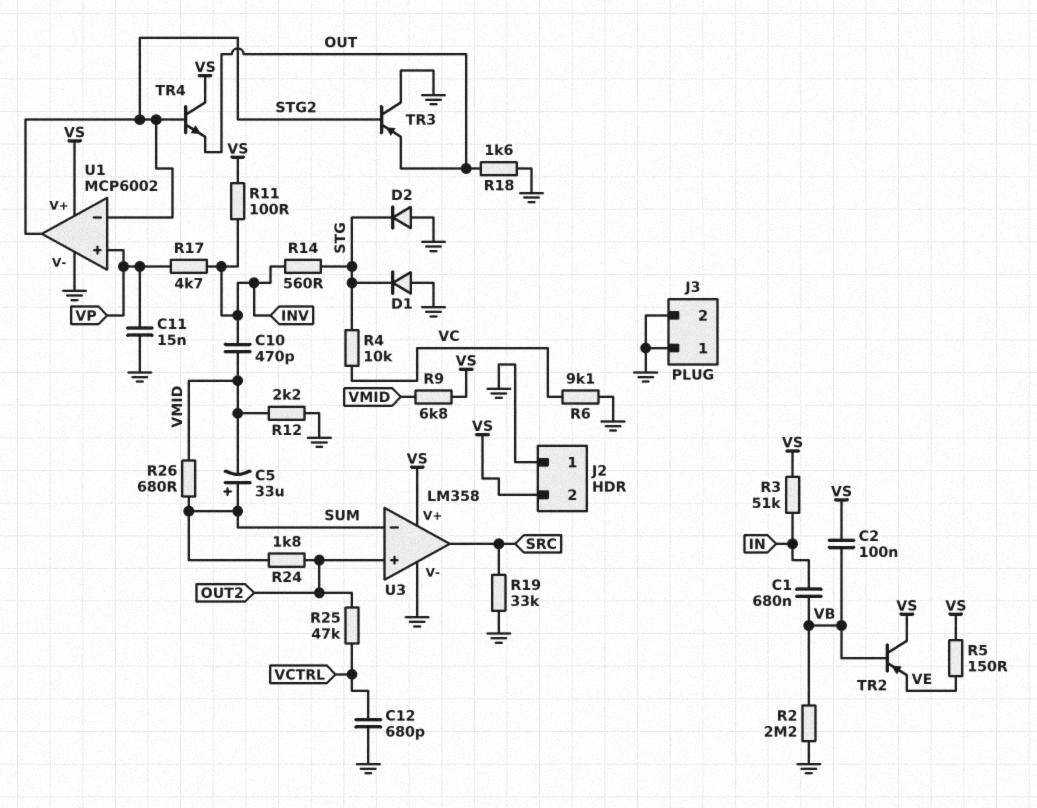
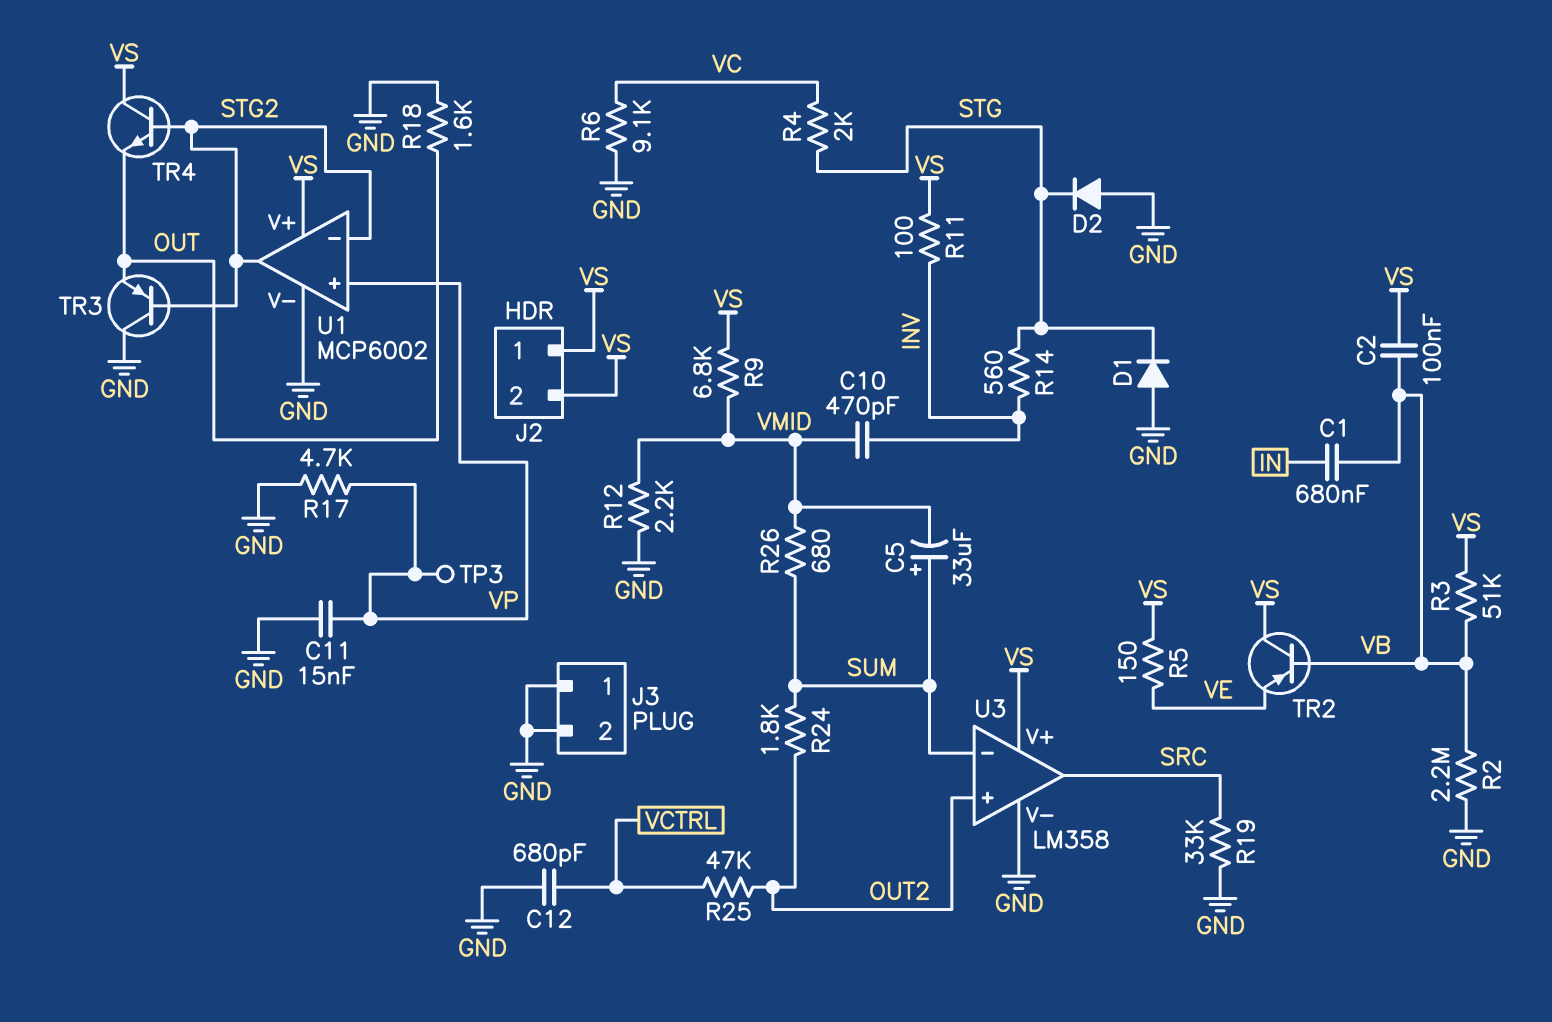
J2 pin 1: GND -> VS
R3: 51k (IN, VS) -> 51k (VB, VS)
R4: 10k (STG, VC) -> 2k (STG, VC)
R17: 4.7k (INV, VP) -> 4.7k (GND, VP)
TP3: none -> test point (VP)

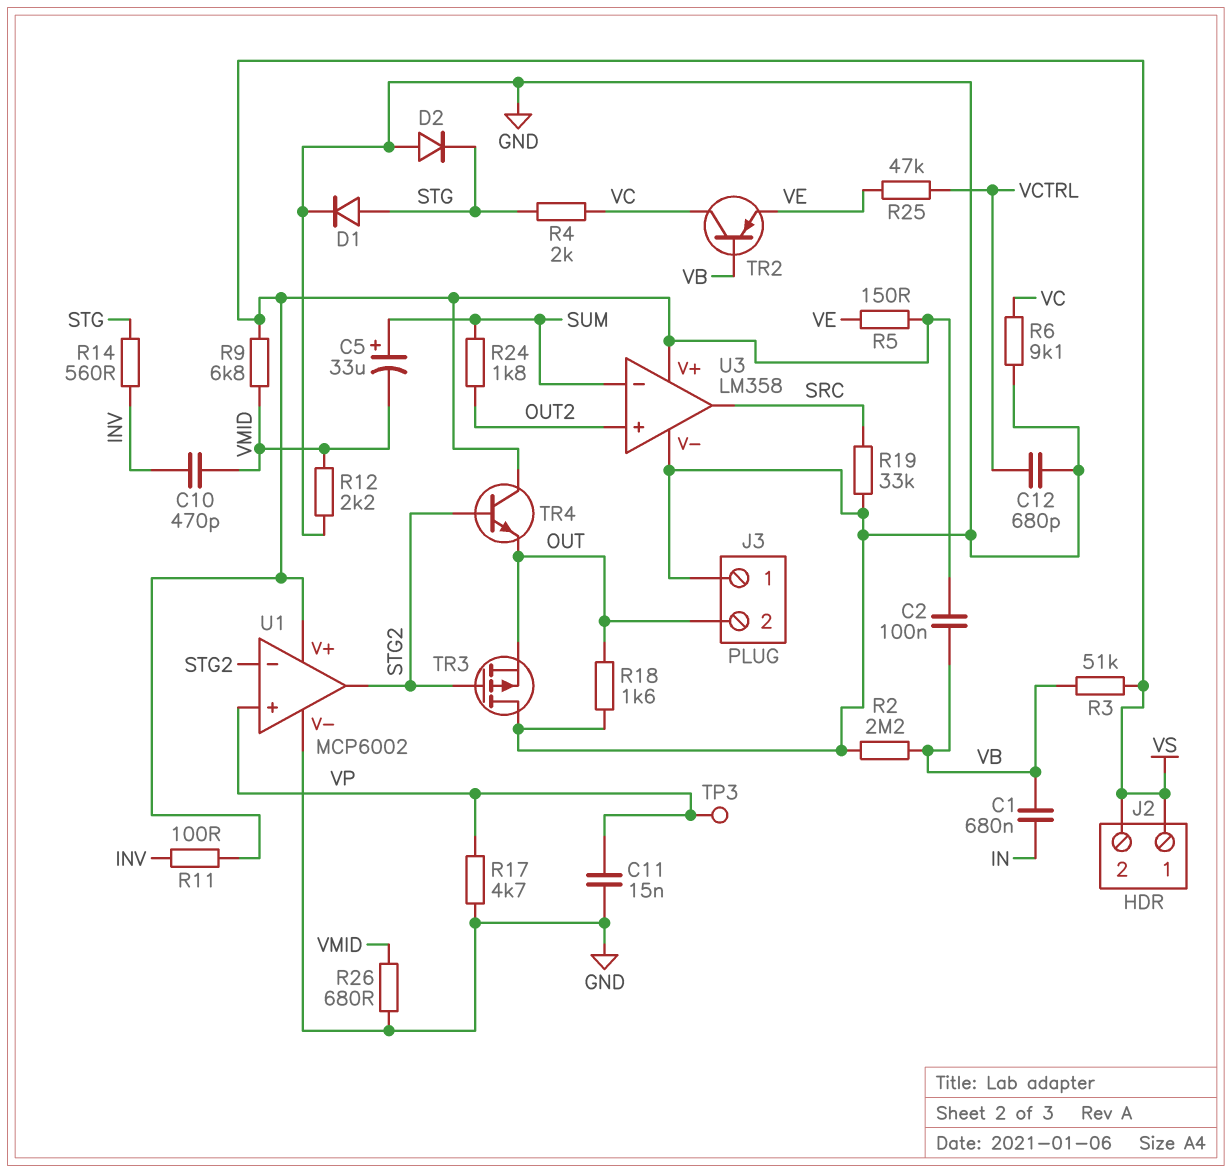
D1: diode (A GND, K STG) -> diode (A STG, K GND)
J3 pin 2: GND -> OUT
R25: 47k (OUT2, VCTRL) -> 47k (VCTRL, VE)
R26: 680 (SUM, VMID) -> 680 (GND, VMID)
TR2: PNP (B VB, C VS, E VE) -> PNP (B VB, C VC, E VE)
TR3: PNP (B STG2, C GND, E OUT) -> PMOS (G STG2, D GND, S OUT)

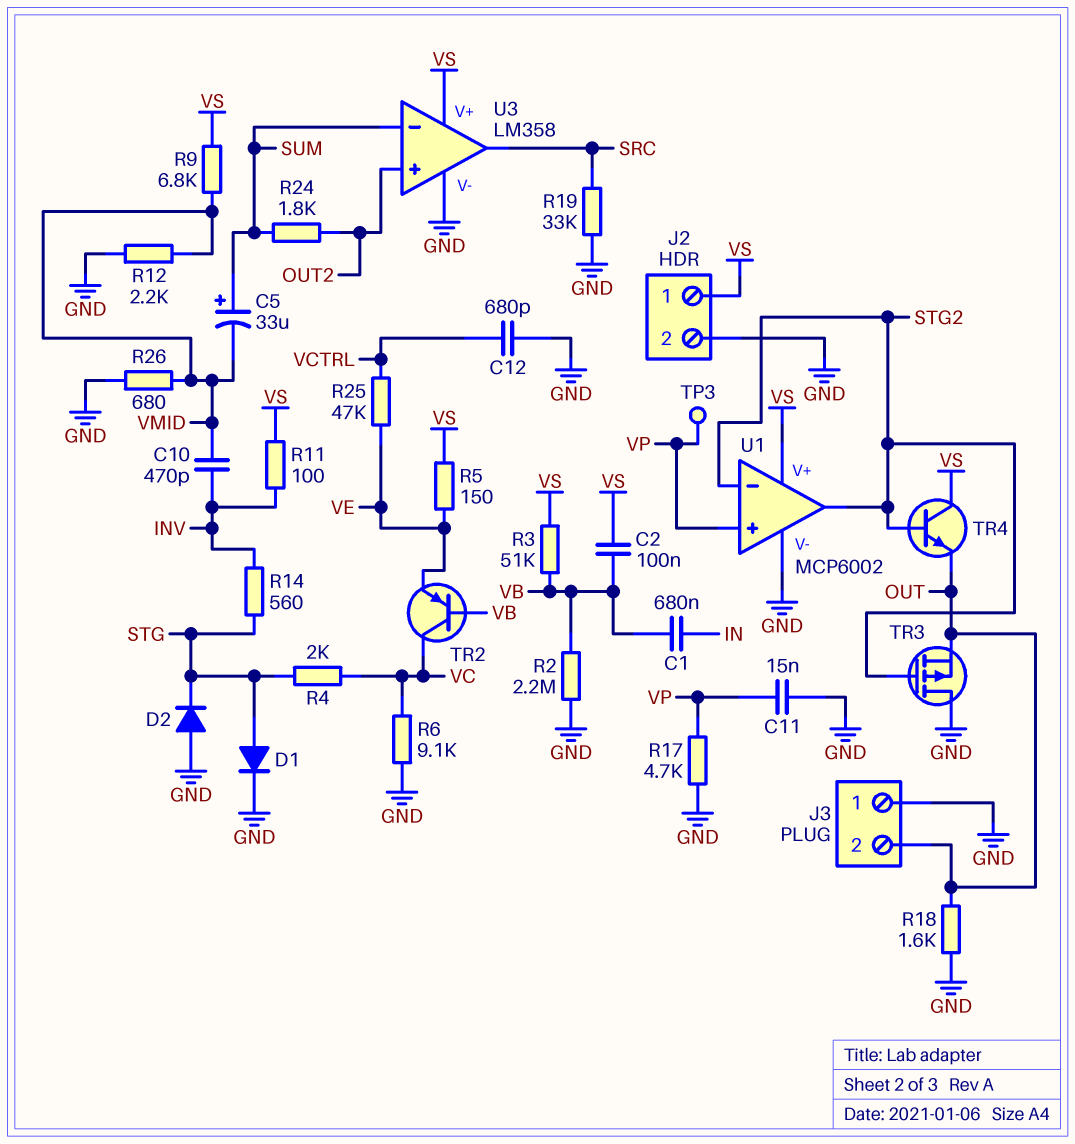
J2 pin 2: VS -> GND

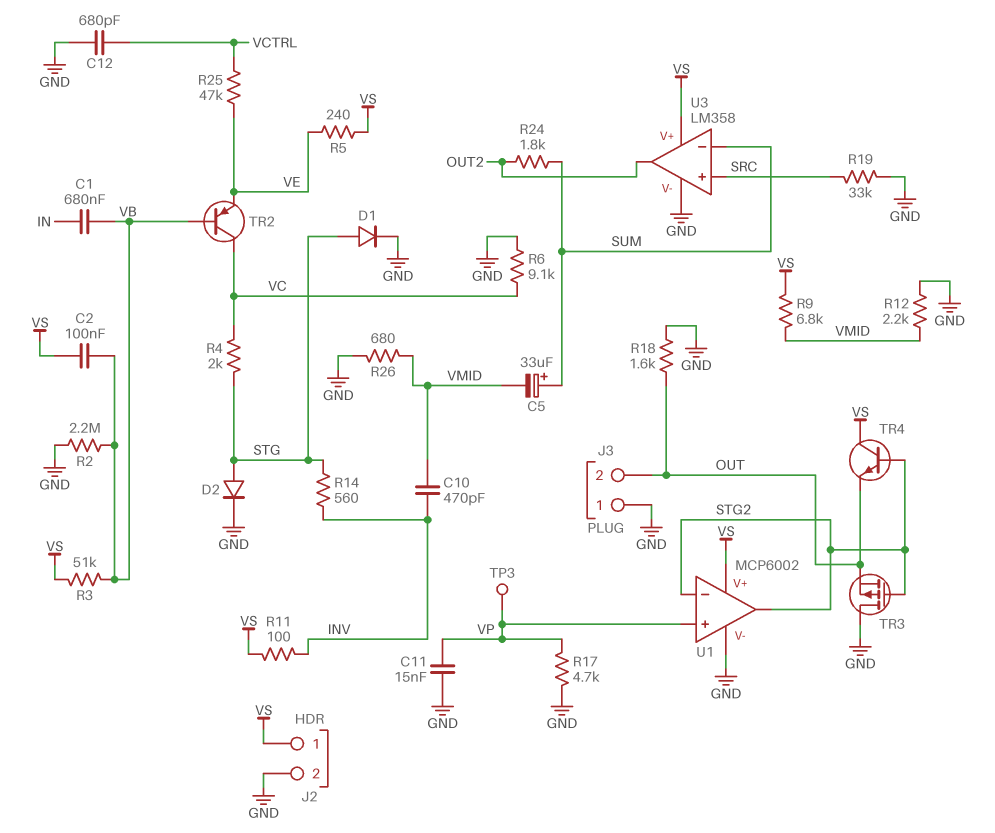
D2: diode (A GND, K STG) -> diode (A STG, K GND)
R5: 150 (VE, VS) -> 240 (VE, VS)
U3 pin in+: OUT2 -> SRC
U3 pin out: SRC -> OUT2

